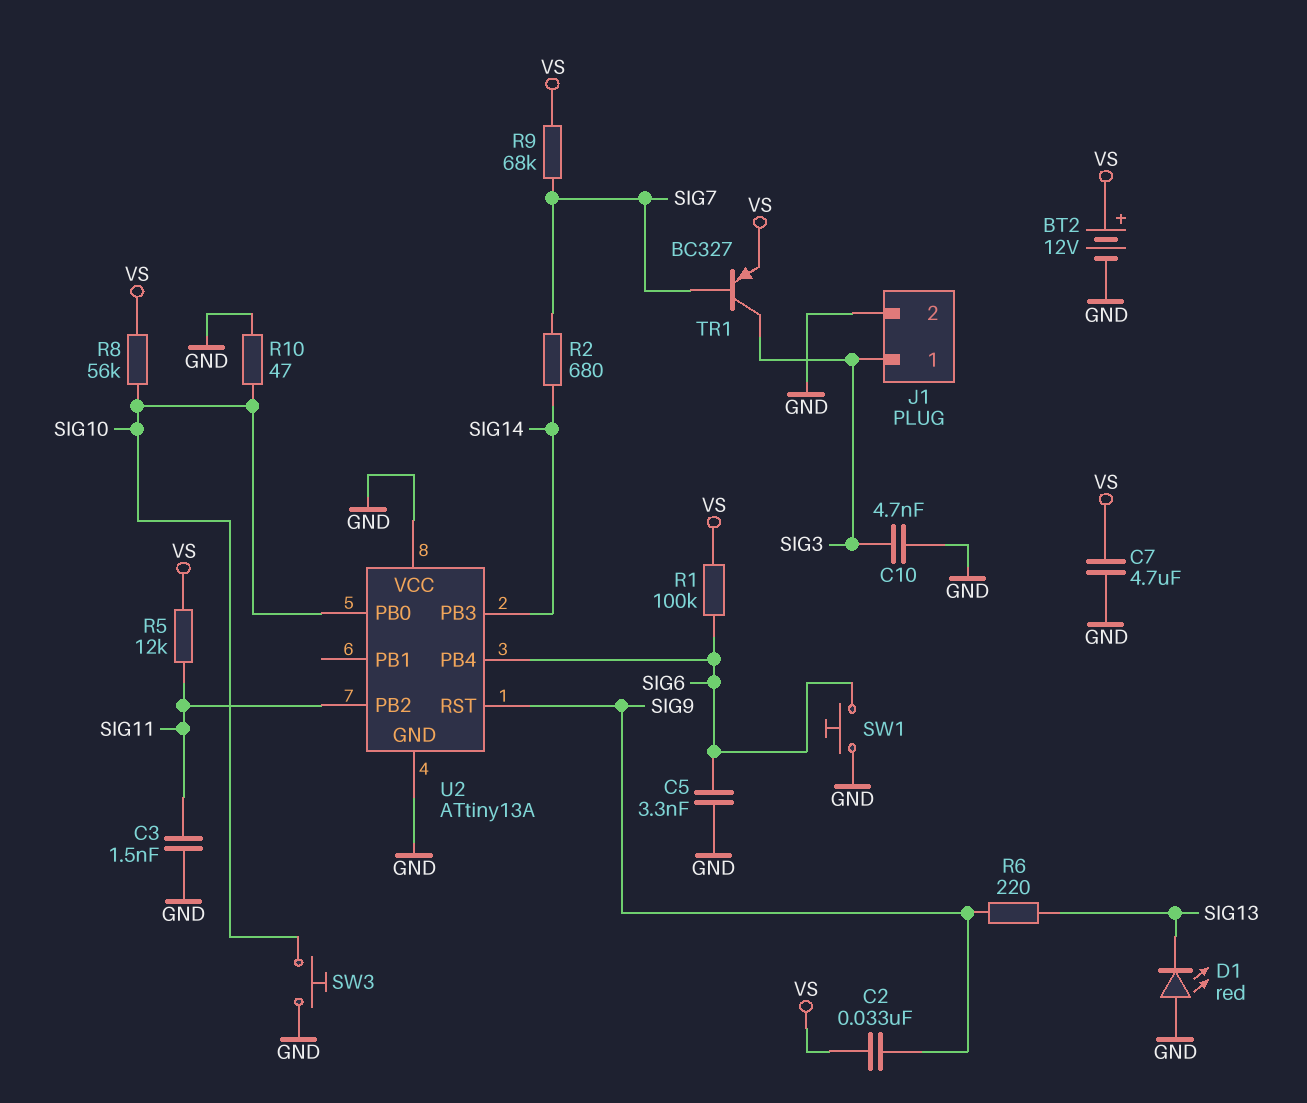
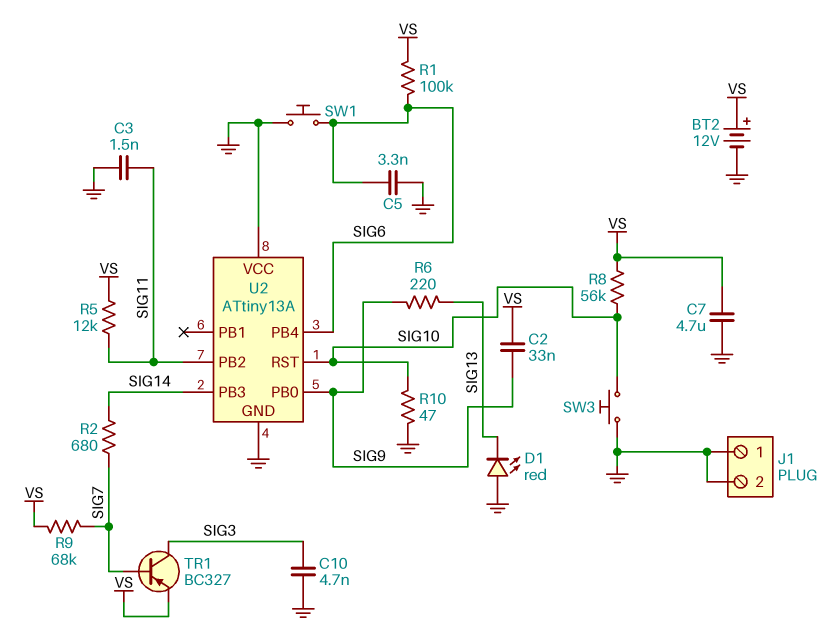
J1 pin 1: SIG3 -> GND
U2 pin PB0: SIG10 -> SIG9
U2 pin RST: SIG9 -> SIG10

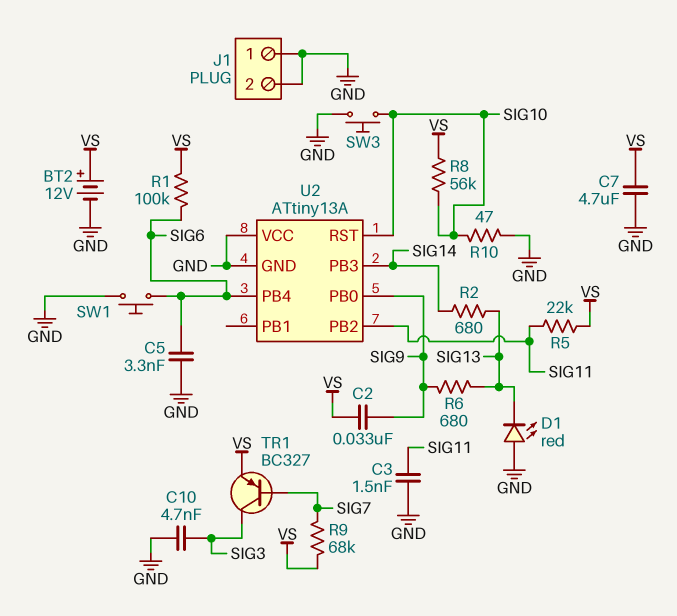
R2: 680 (SIG7, SIG14) -> 680 (SIG13, SIG14)
R5: 12k (SIG11, VS) -> 22k (SIG11, VS)
R6: 220 (SIG9, SIG13) -> 680 (SIG9, SIG13)

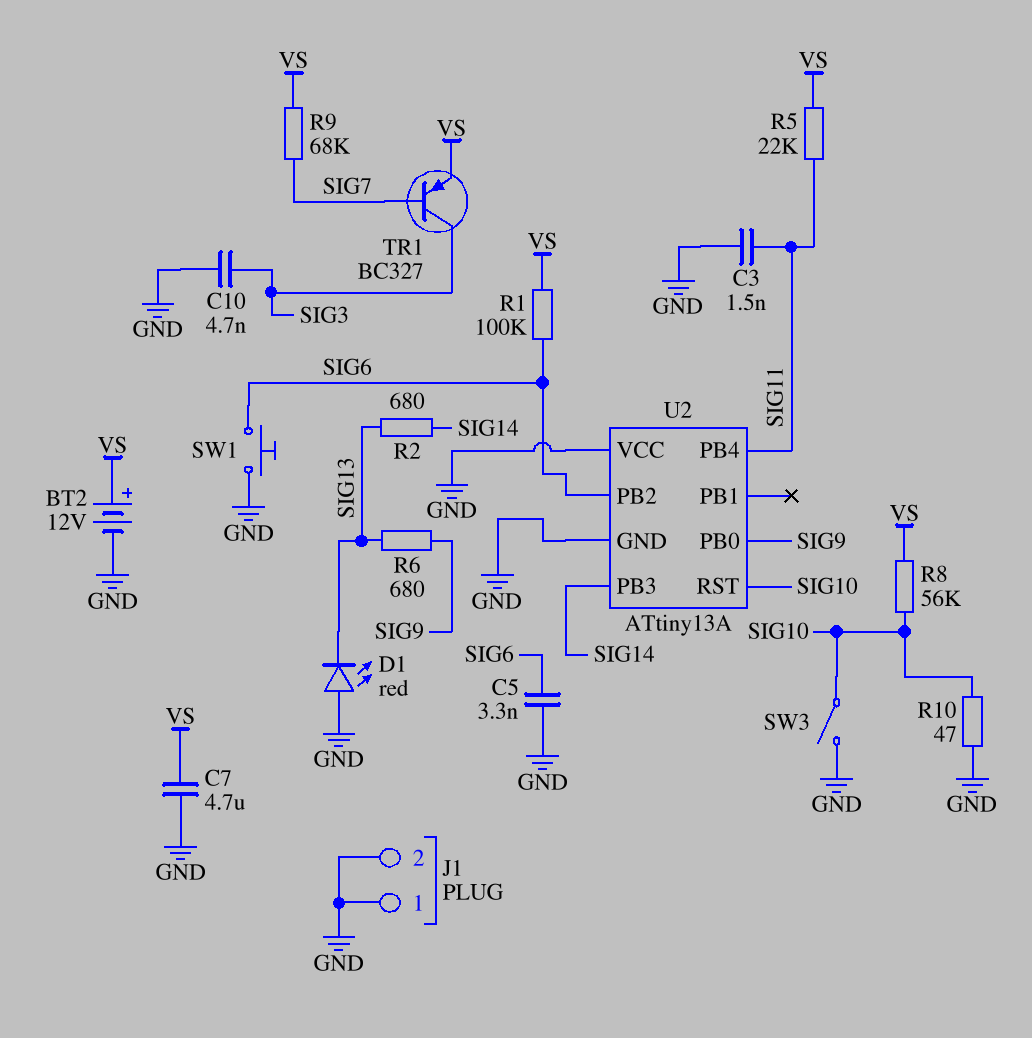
C2: 33nF (SIG9, VS) -> none
SW3: button (GND, SIG10) -> switch (GND, SIG10)
U2 pin PB2: SIG11 -> SIG6
U2 pin PB4: SIG6 -> SIG11

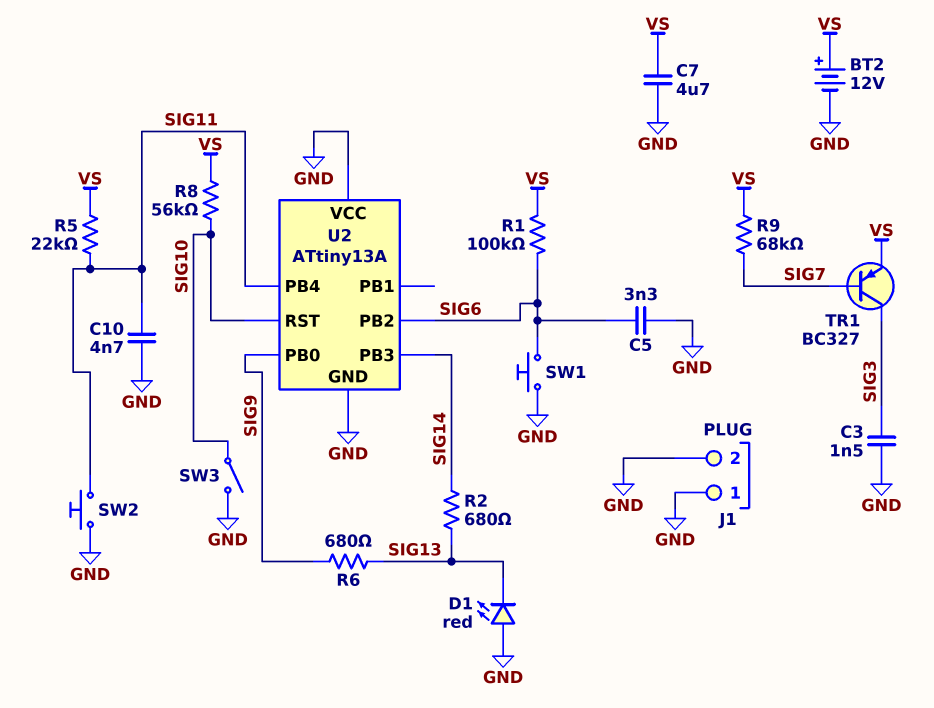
C3: 1.5nF (GND, SIG11) -> 1.5nF (GND, SIG3)
C10: 4.7nF (GND, SIG3) -> 4.7nF (GND, SIG11)
R10: 47 (GND, SIG10) -> none
SW2: none -> button (GND, SIG11)

